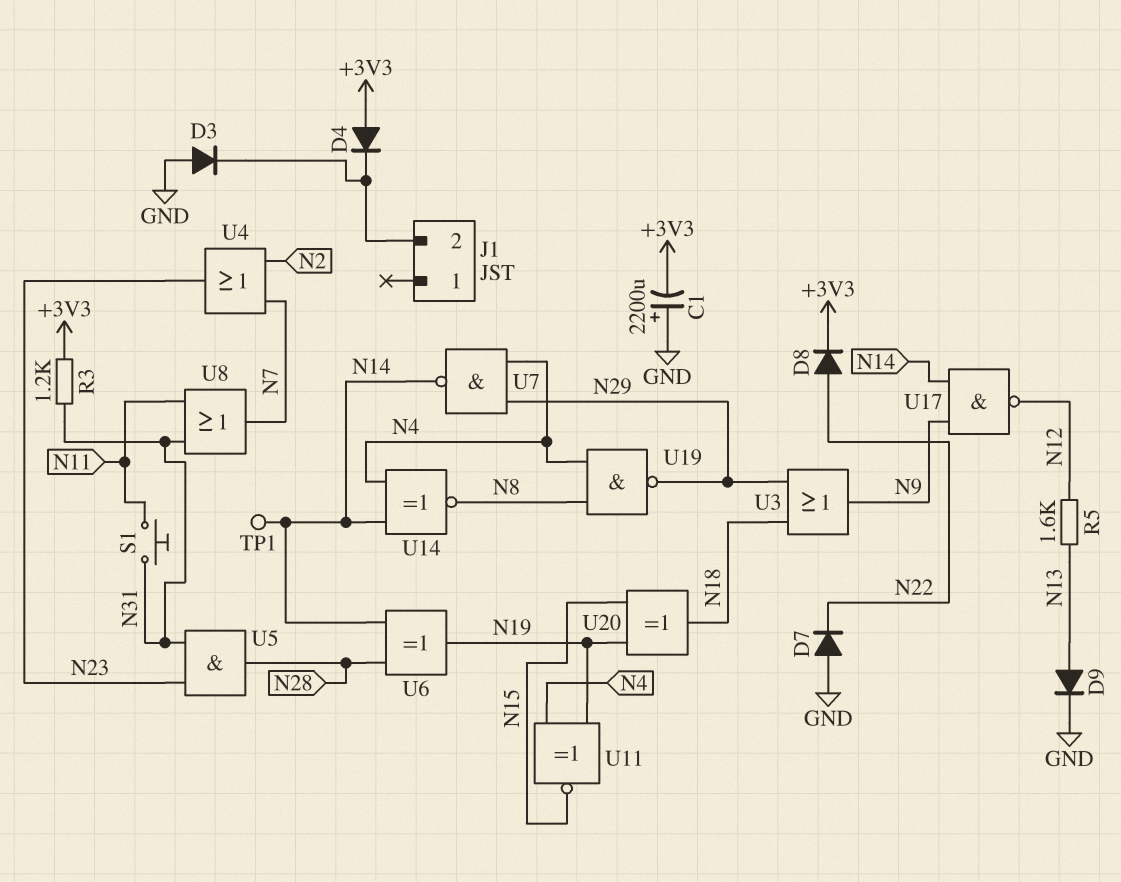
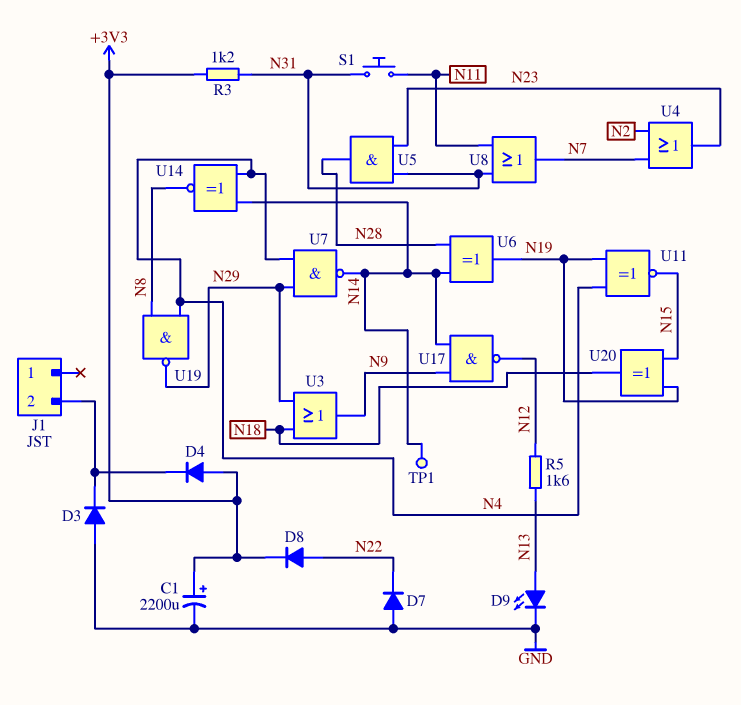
C1: 2200uF (plus GND, minus +3V3) -> 2200uF (plus +3V3, minus GND)
D9: diode (A N13, K GND) -> LED (A N13, K GND)

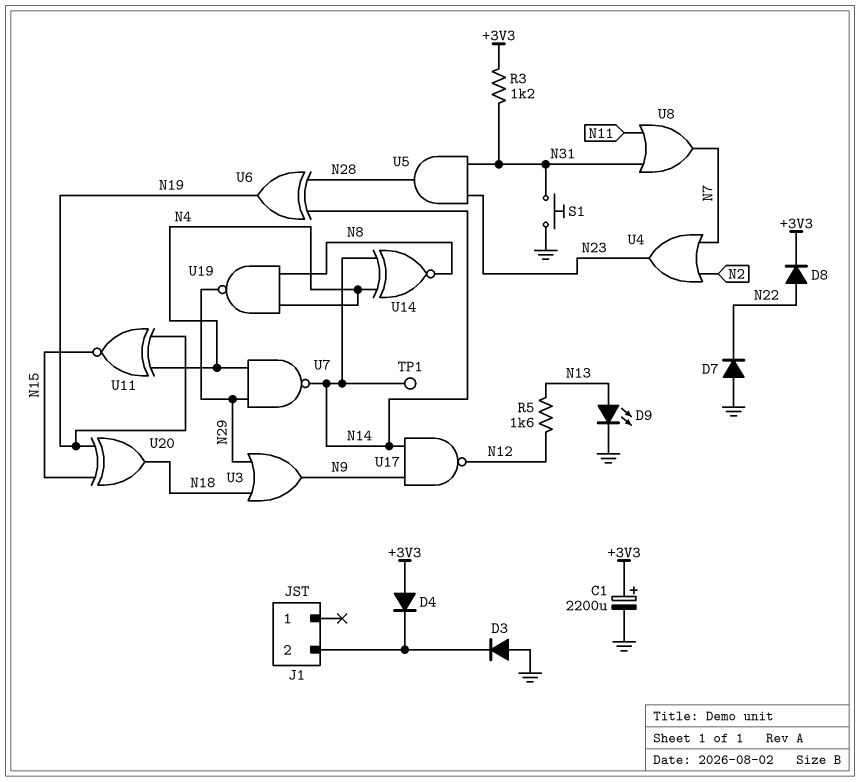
S1: button (N11, N31) -> button (GND, N31)

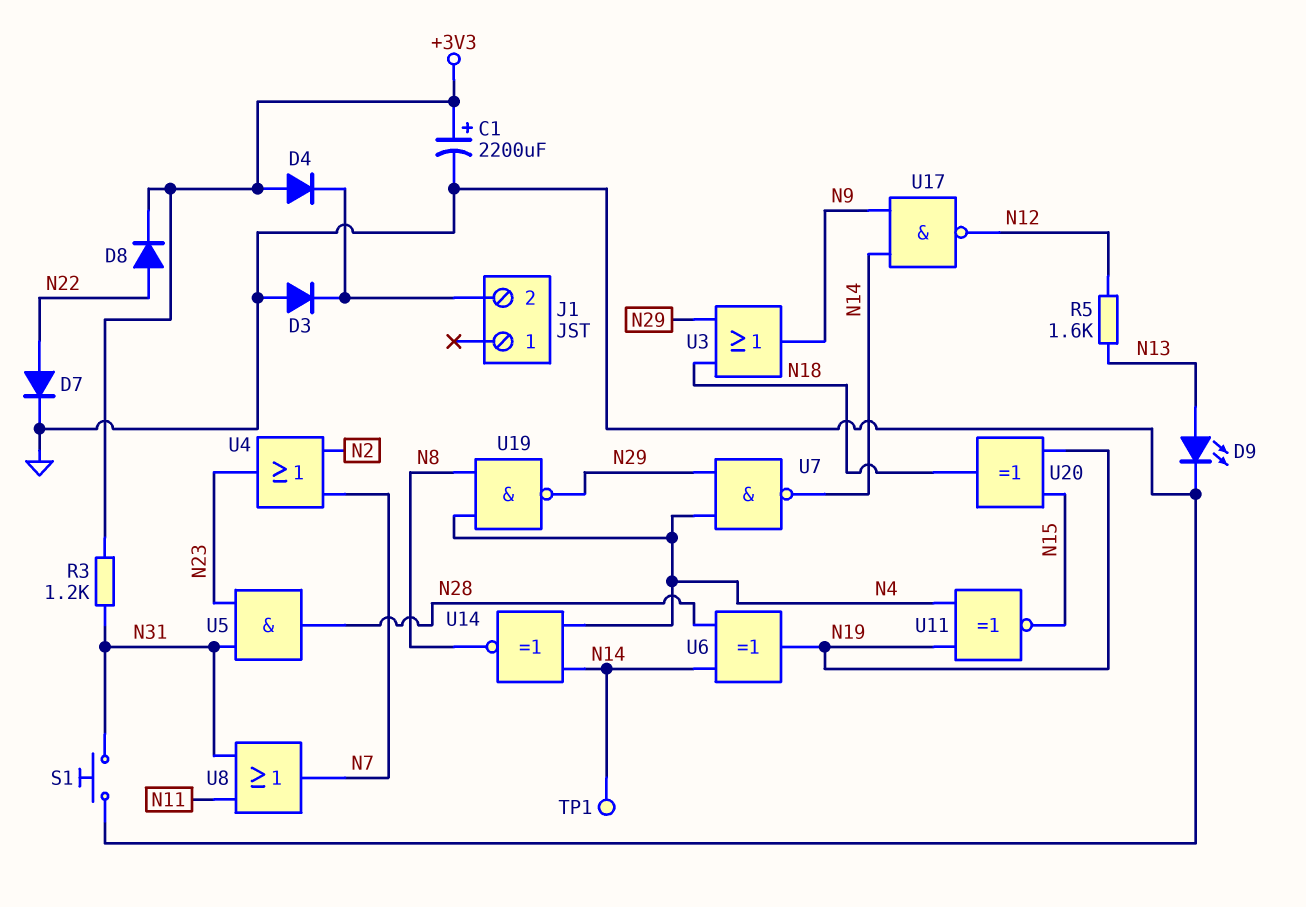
D7: diode (A GND, K N22) -> diode (A N22, K GND)

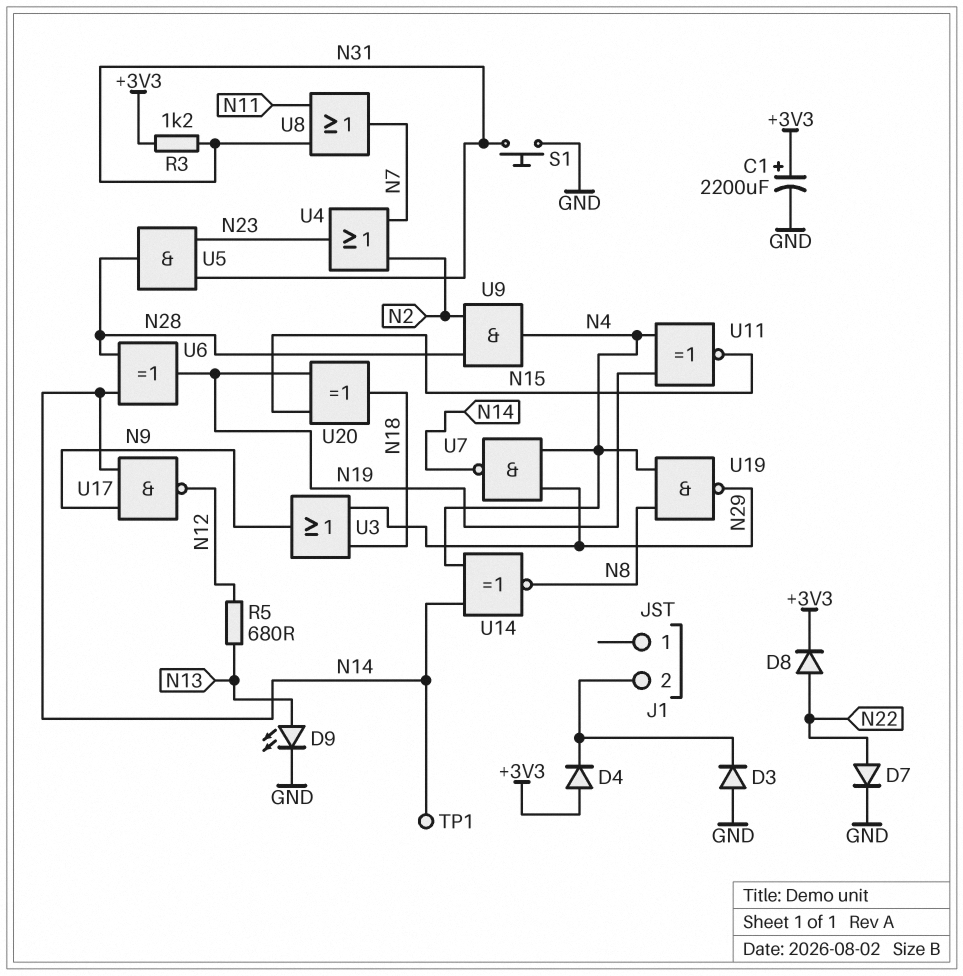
R5: 1.6k (N12, N13) -> 680 (N12, N13)
U9: none -> AND (in N2, in N28, out N4)

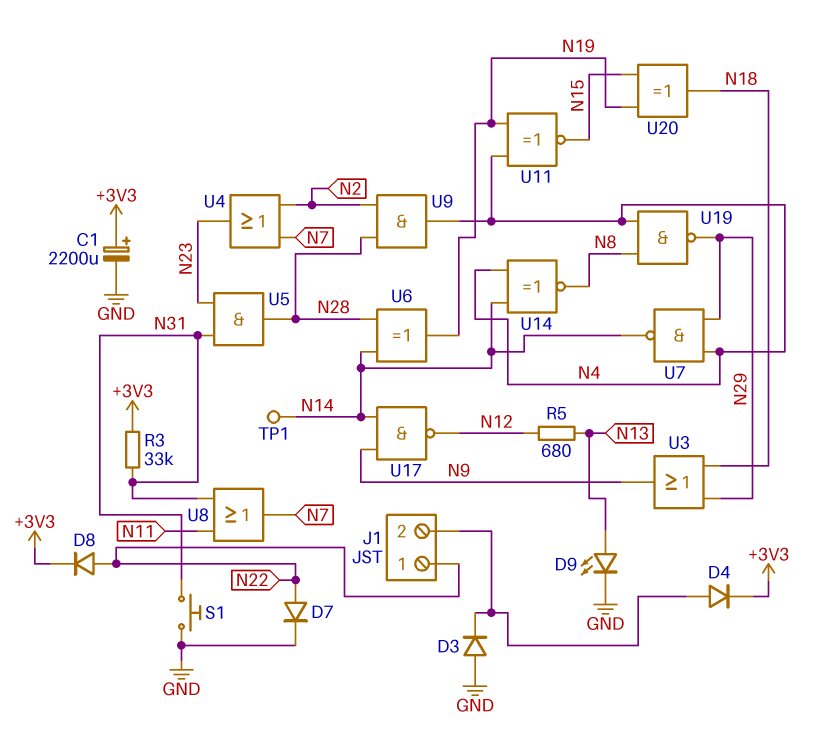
D4: diode (A +3V3, K J1/2) -> diode (A J1/2, K +3V3)
J1 pin 1: none -> N22
R3: 1.2k (+3V3, N31) -> 33k (+3V3, N31)

